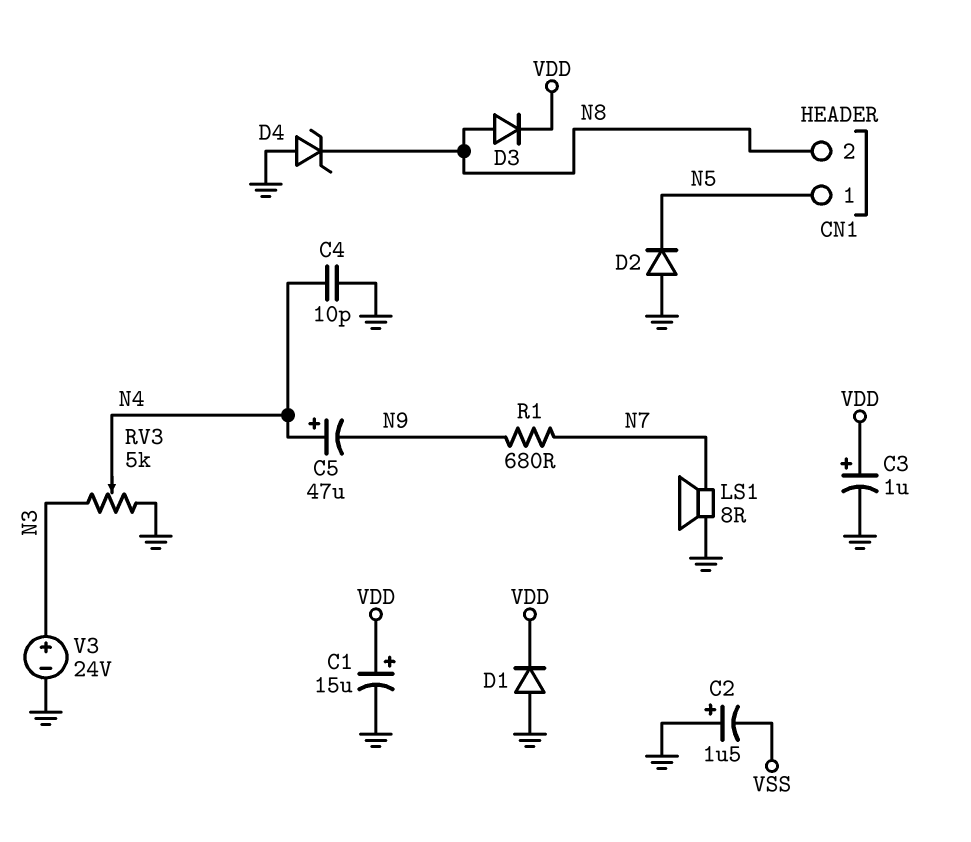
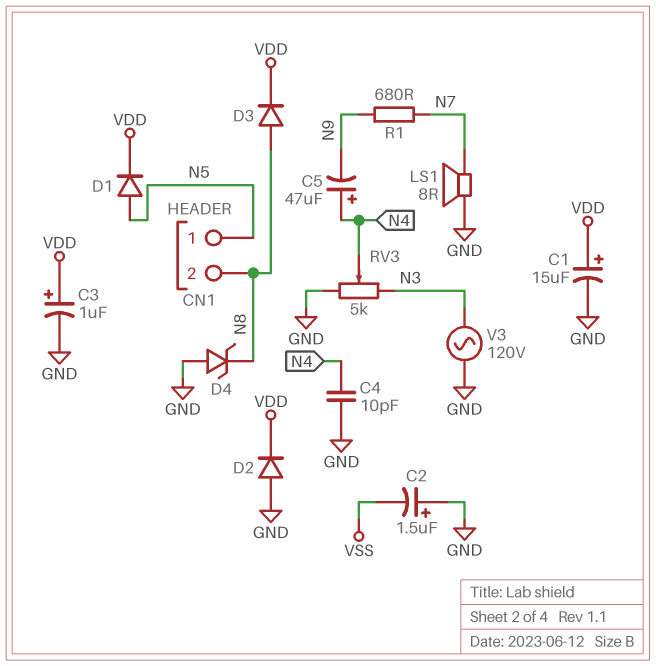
D1: diode (A GND, K VDD) -> diode (A N5, K VDD)
D2: diode (A GND, K N5) -> diode (A GND, K VDD)
V3: 24V (plus N3, minus GND) -> AC 120V (GND, N3)

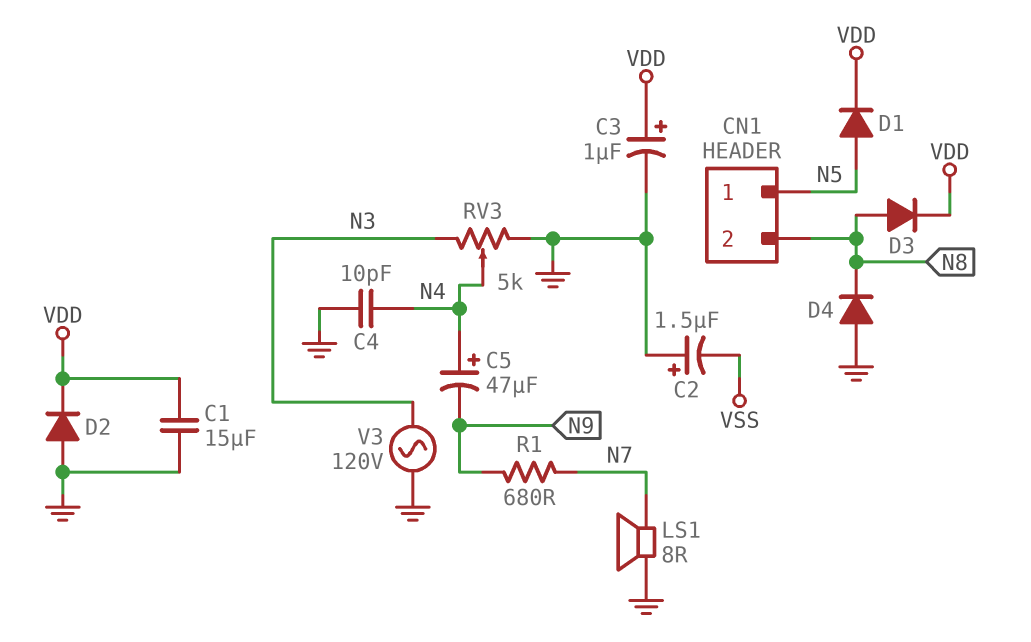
C1: 15uF (plus VDD, minus GND) -> 15uF (GND, VDD)
D4: zener (A GND, K N8) -> diode (A GND, K N8)

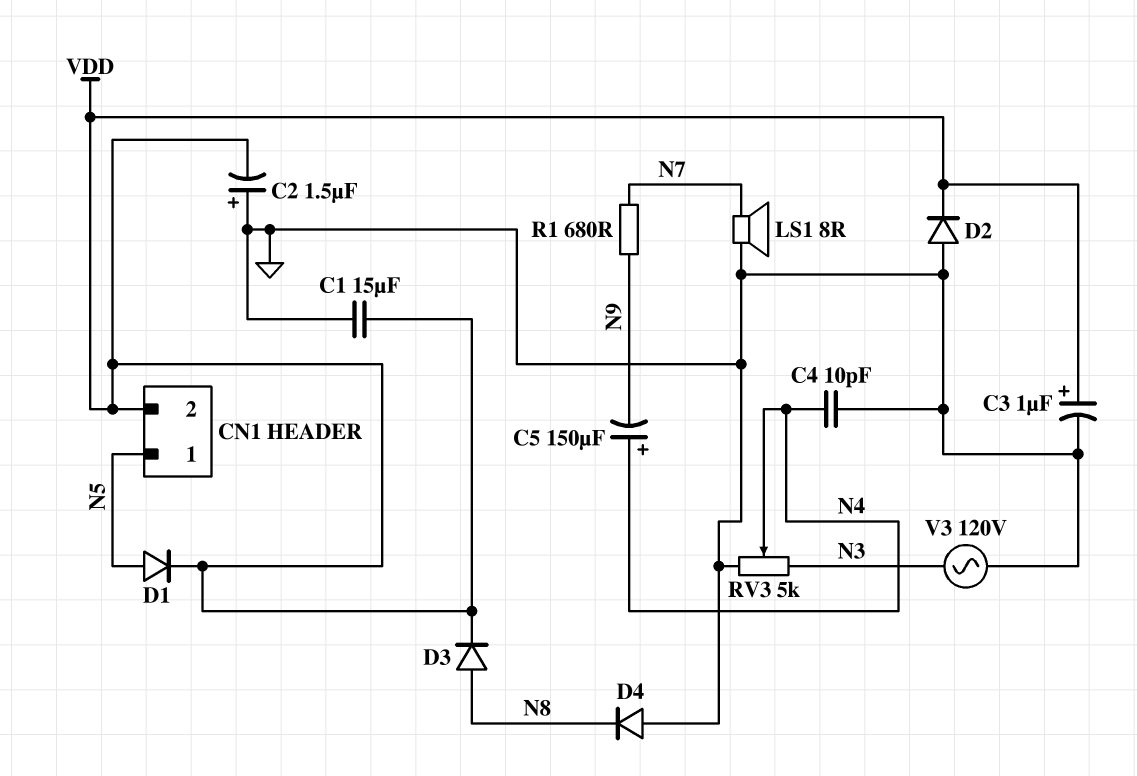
C2: 1.5uF (plus GND, minus VSS) -> 1.5uF (plus GND, minus VDD)
C5: 47uF (plus N4, minus N9) -> 150uF (plus N4, minus N9)
CN1 pin 2: N8 -> VDD

